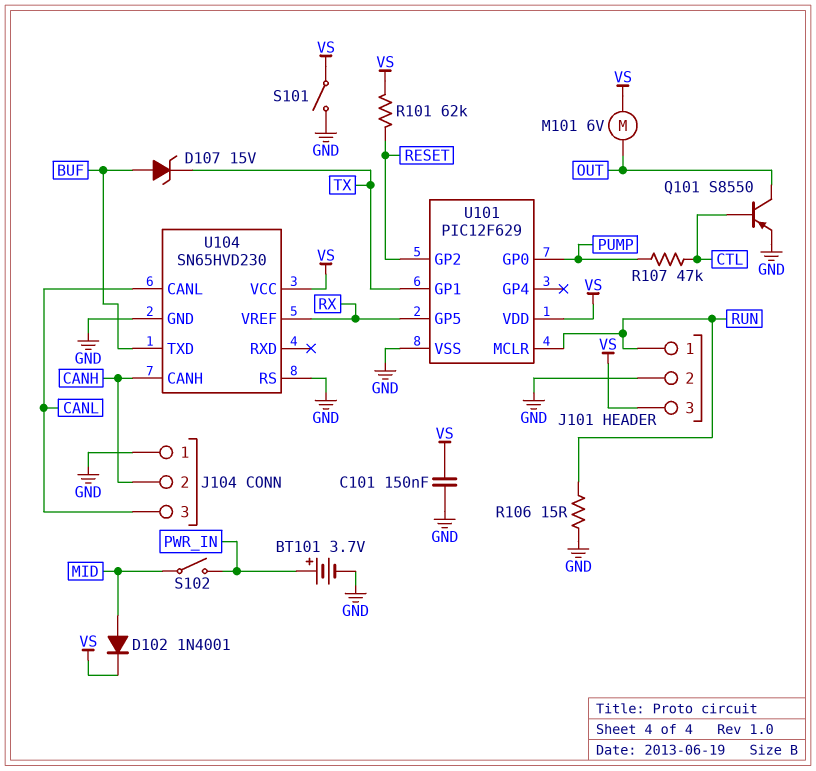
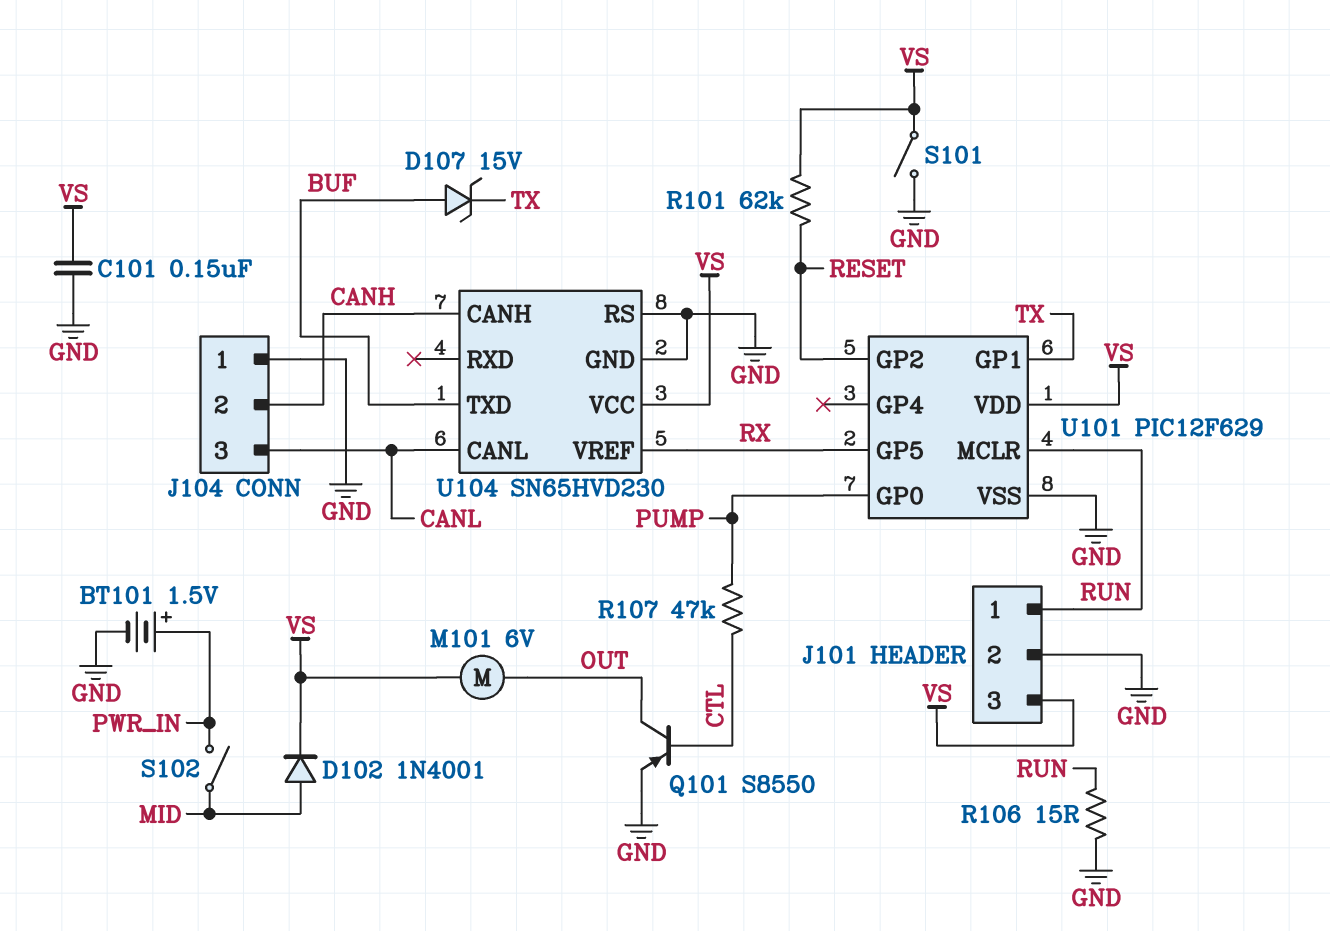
BT101: 3.7V (plus PWR_IN, minus GND) -> 1.5V (plus PWR_IN, minus GND)

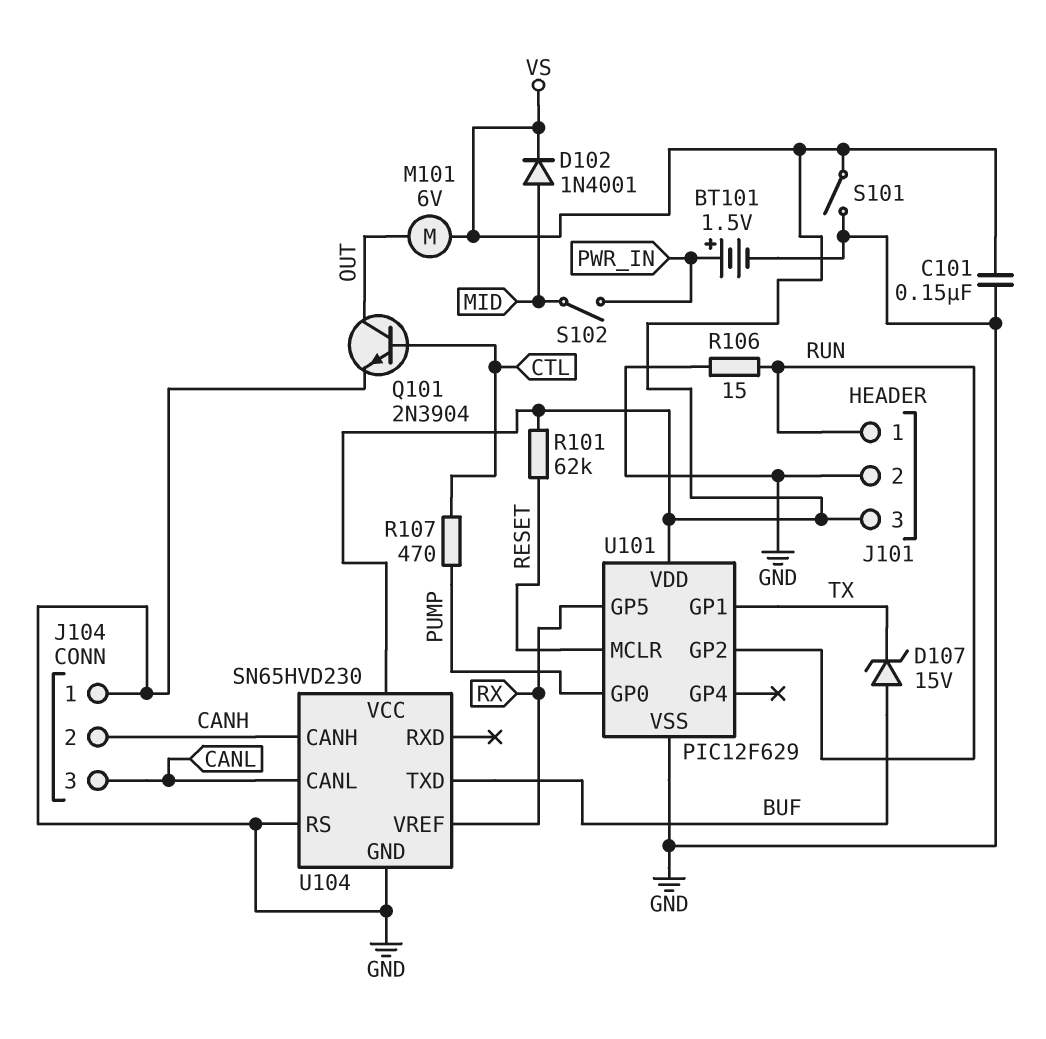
Q101: PNP S8550 (B CTL, C OUT, E GND) -> NPN 2N3904 (B CTL, C OUT, E GND)
R107: 47k (CTL, PUMP) -> 470 (CTL, PUMP)
U101 pin GP2: RESET -> RUN
U101 pin MCLR: RUN -> RESET

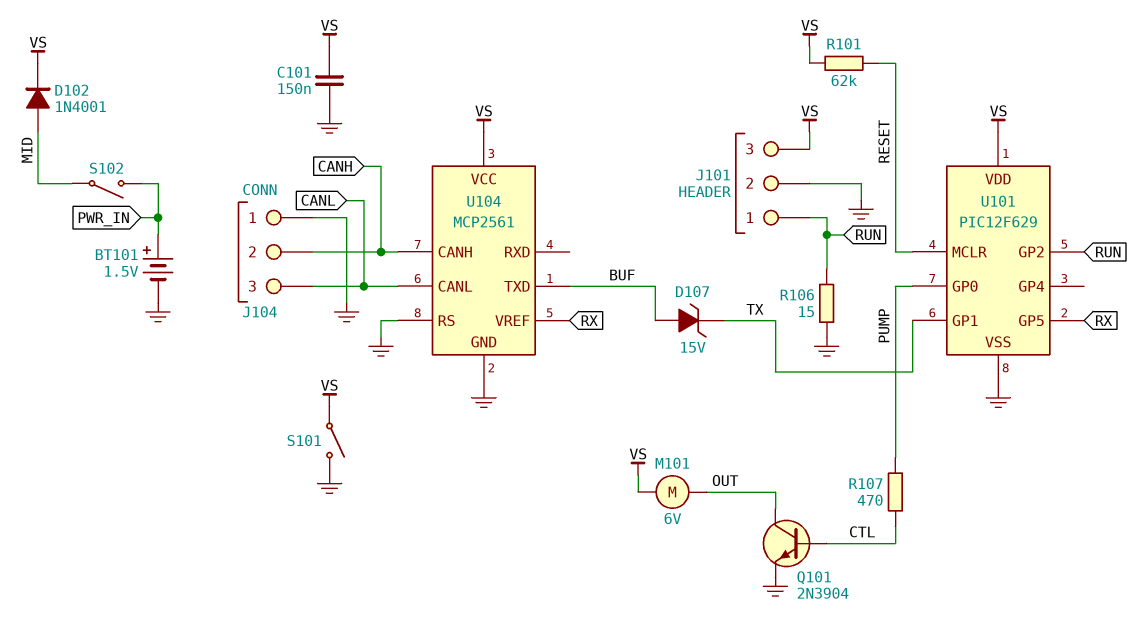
U104: SN65HVD230 -> MCP2561

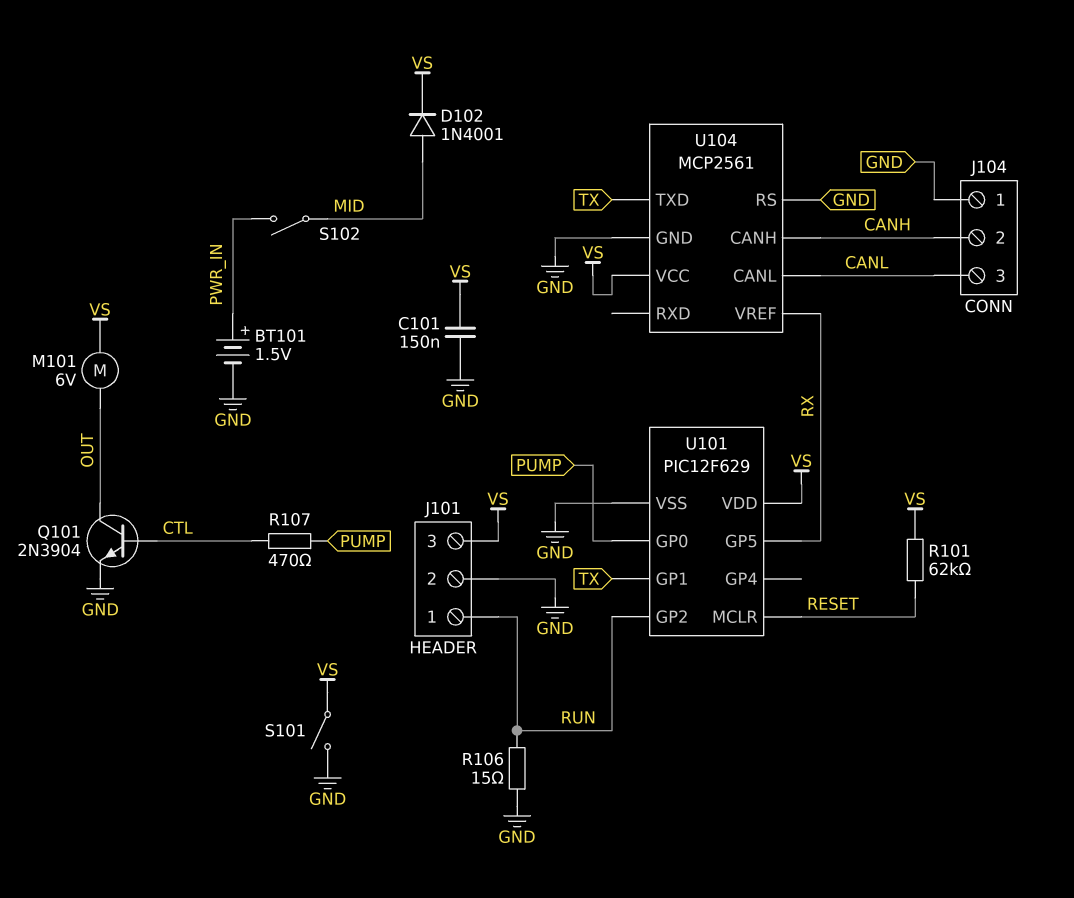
D107: zener 15V (A BUF, K TX) -> none
U104 pin TXD: BUF -> TX

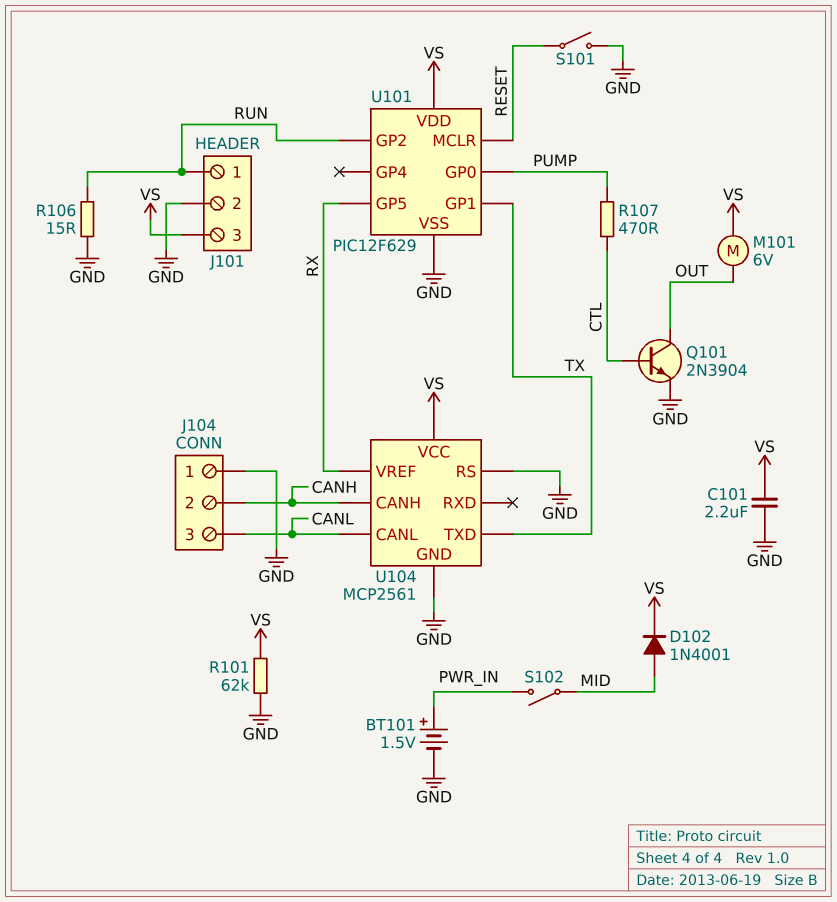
C101: 150nF (GND, VS) -> 2.2uF (GND, VS)
R101: 62k (RESET, VS) -> 62k (GND, VS)
S101: switch (GND, VS) -> switch (GND, RESET)

